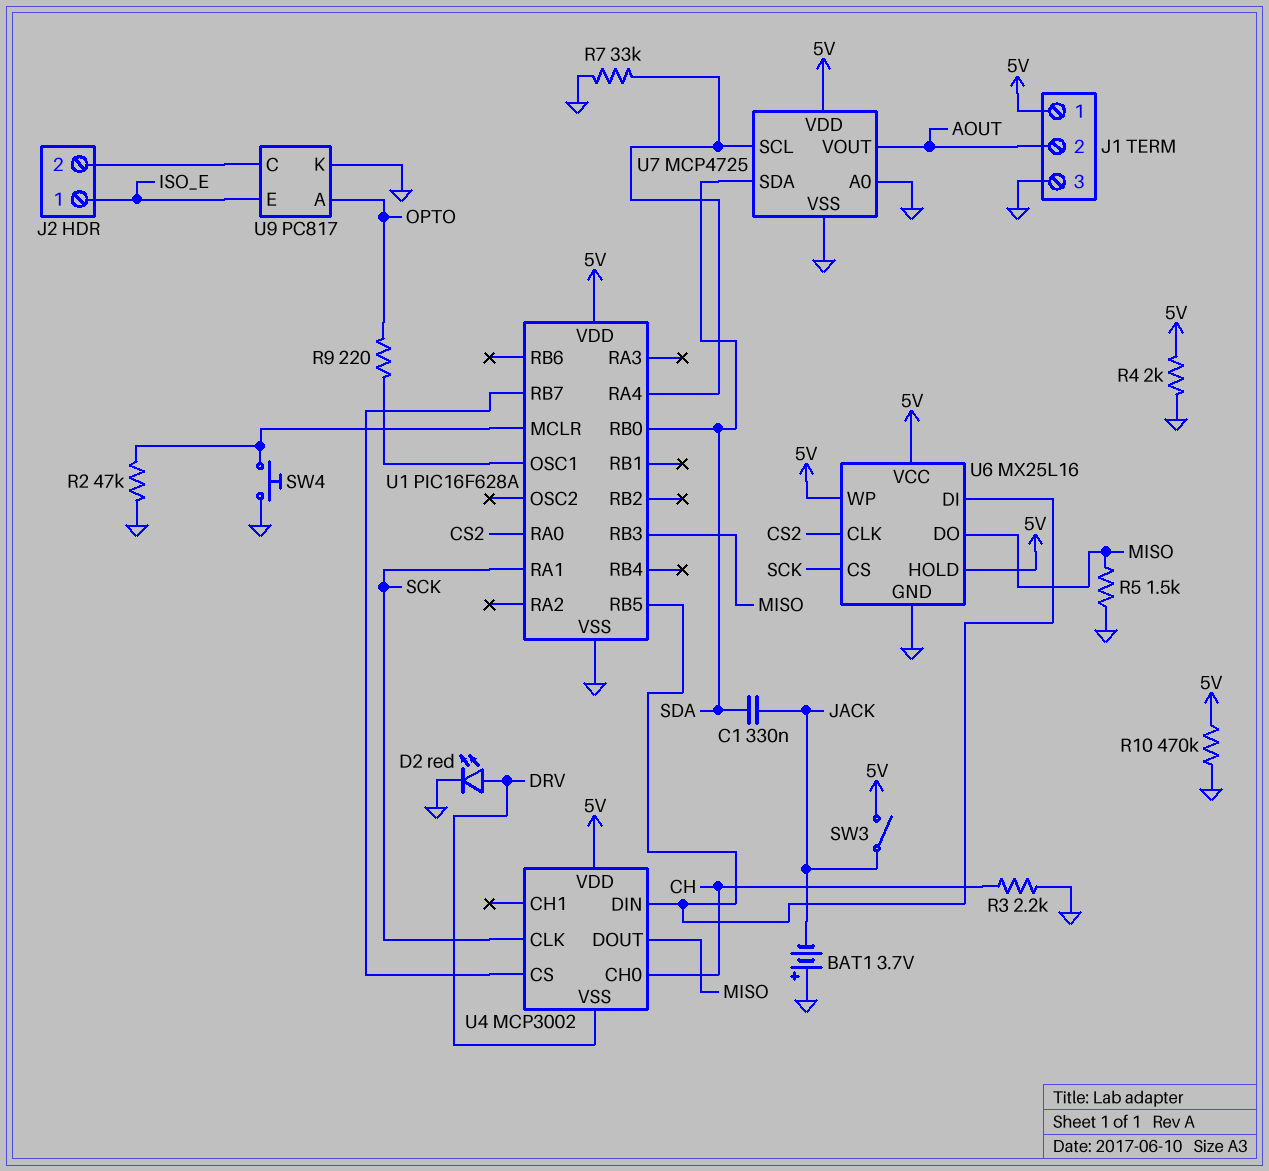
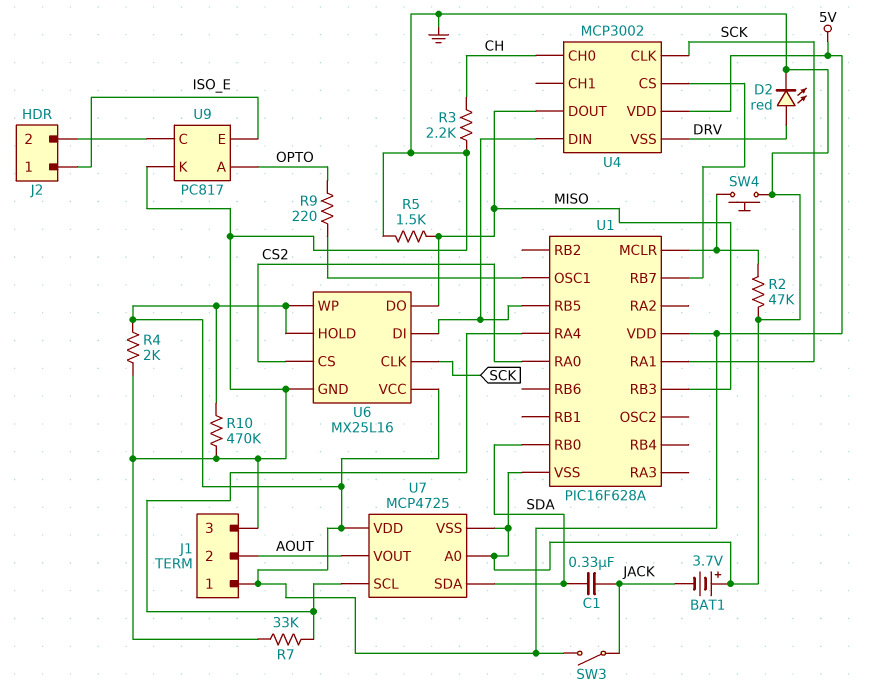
U6 pin CLK: CS2 -> SCK
U6 pin CS: SCK -> CS2

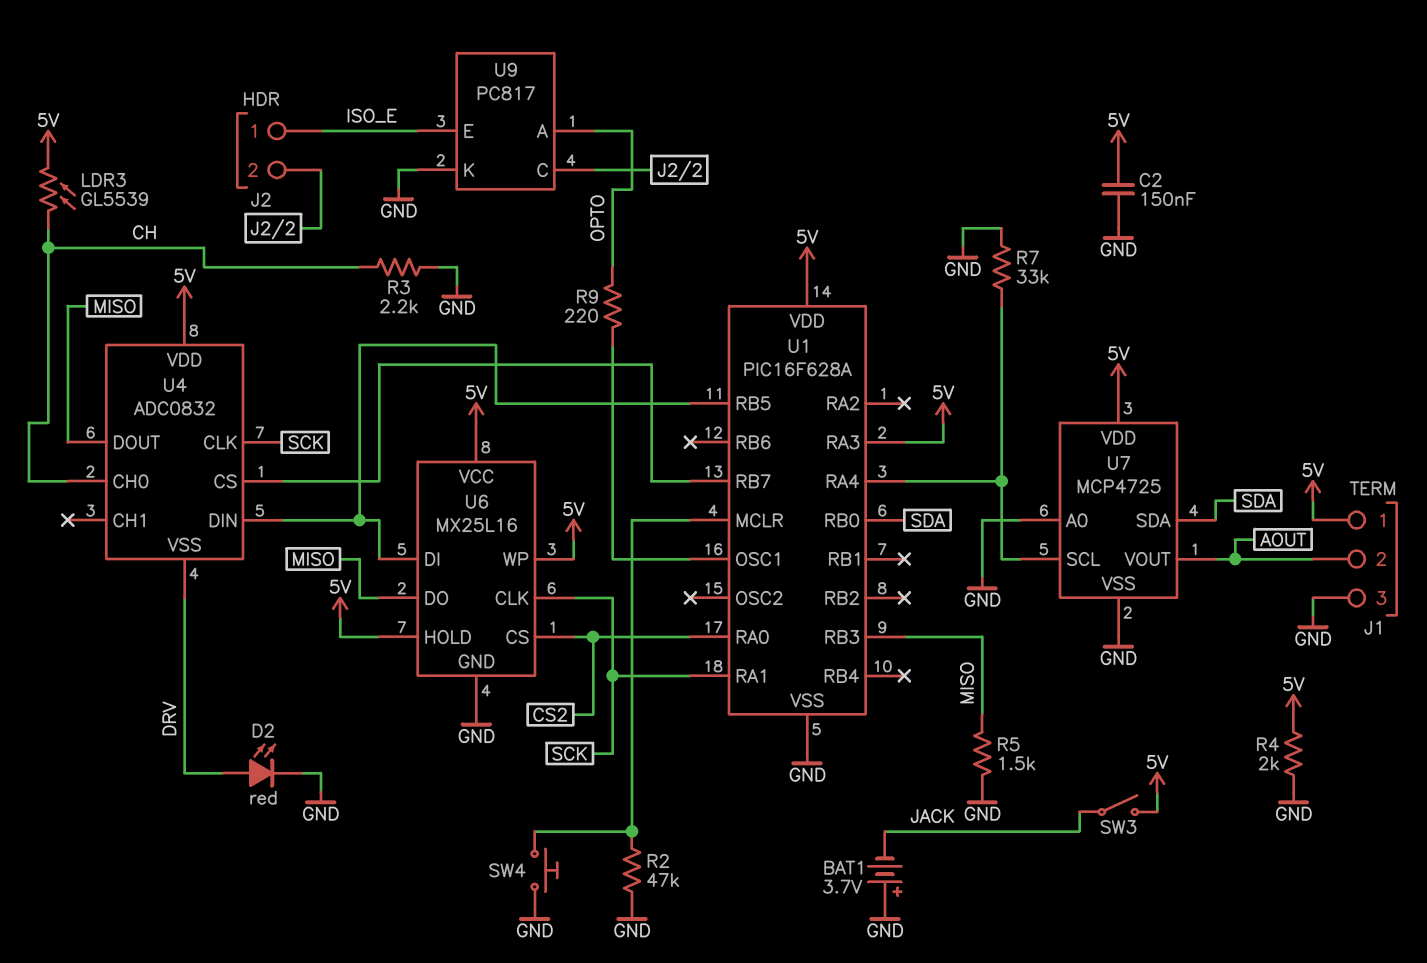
C1: 330nF (JACK, SDA) -> none
C2: none -> 150nF (5V, GND)
LDR3: none -> GL5539 (5V, CH)
R10: 470k (5V, GND) -> none
U1 pin RA3: none -> 5V
U4: MCP3002 -> ADC0832

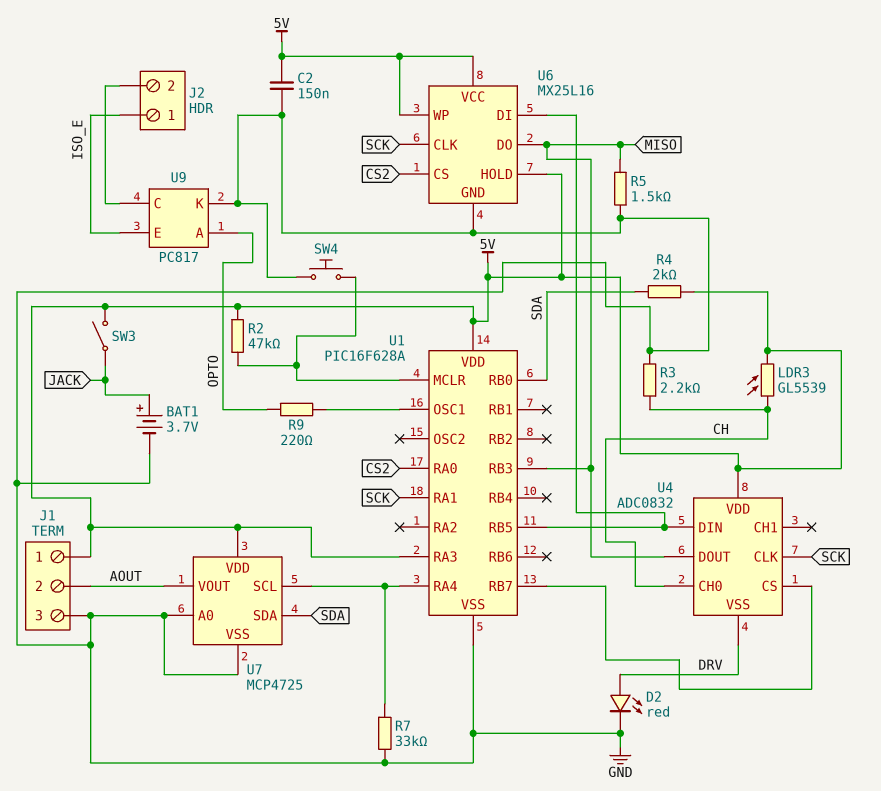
BAT1: 3.7V (plus GND, minus JACK) -> 3.7V (plus JACK, minus GND)
R2: 47k (GND, U1/MCLR) -> 47k (5V, U1/MCLR)
R4: 2k (5V, GND) -> 2k (5V, SDA)

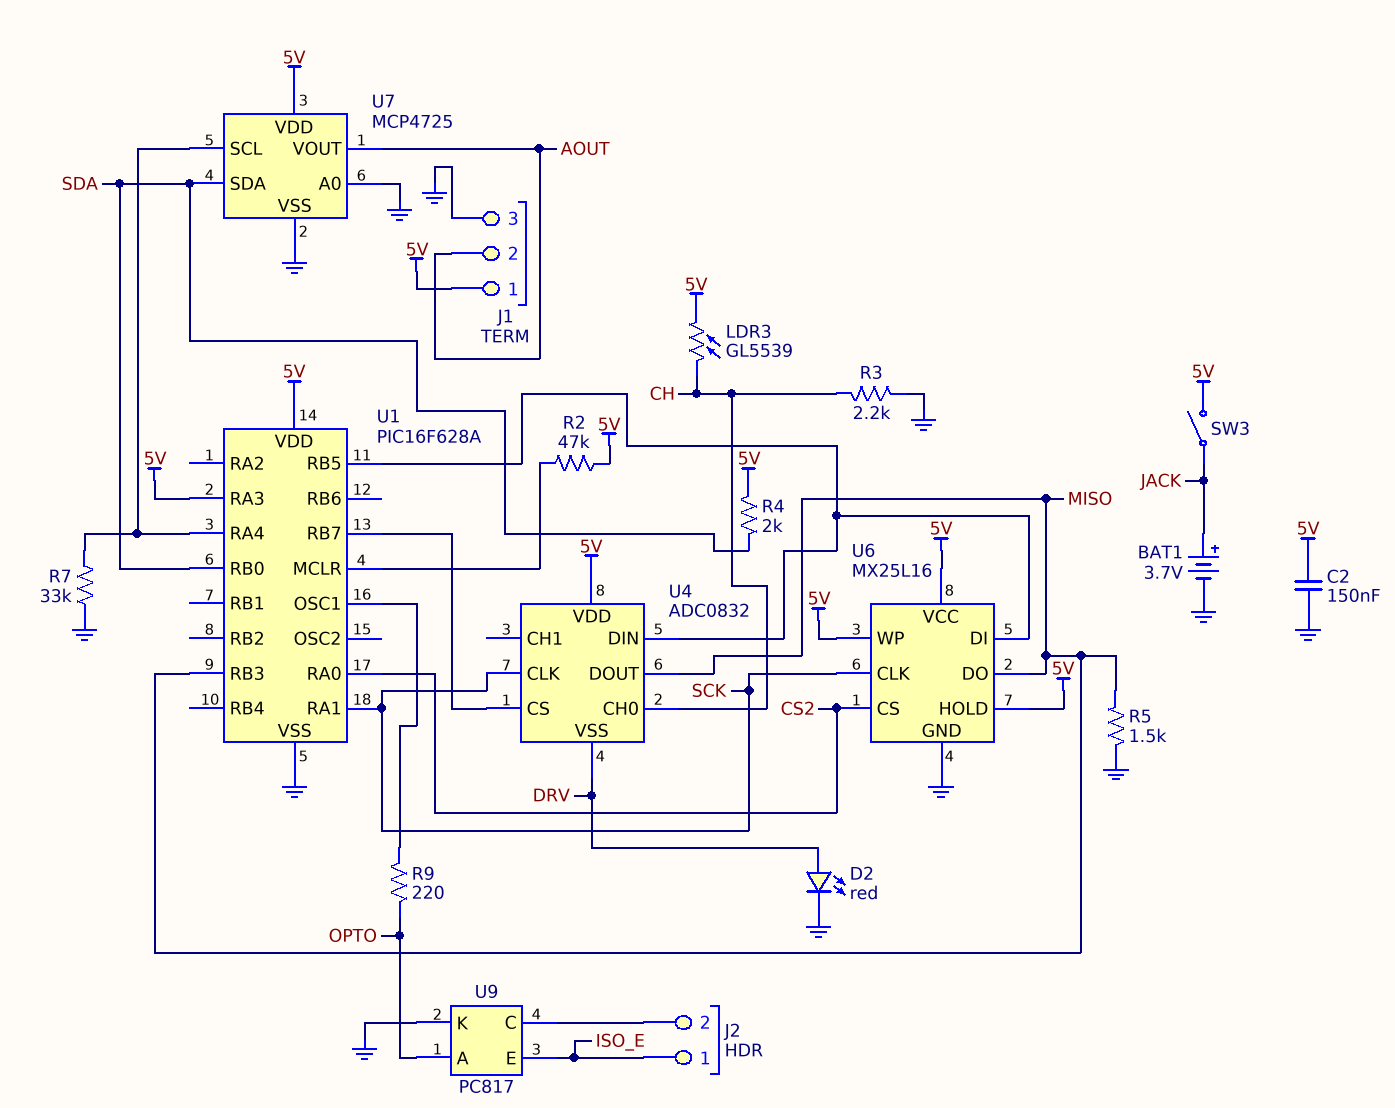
SW4: button (GND, U1/MCLR) -> none

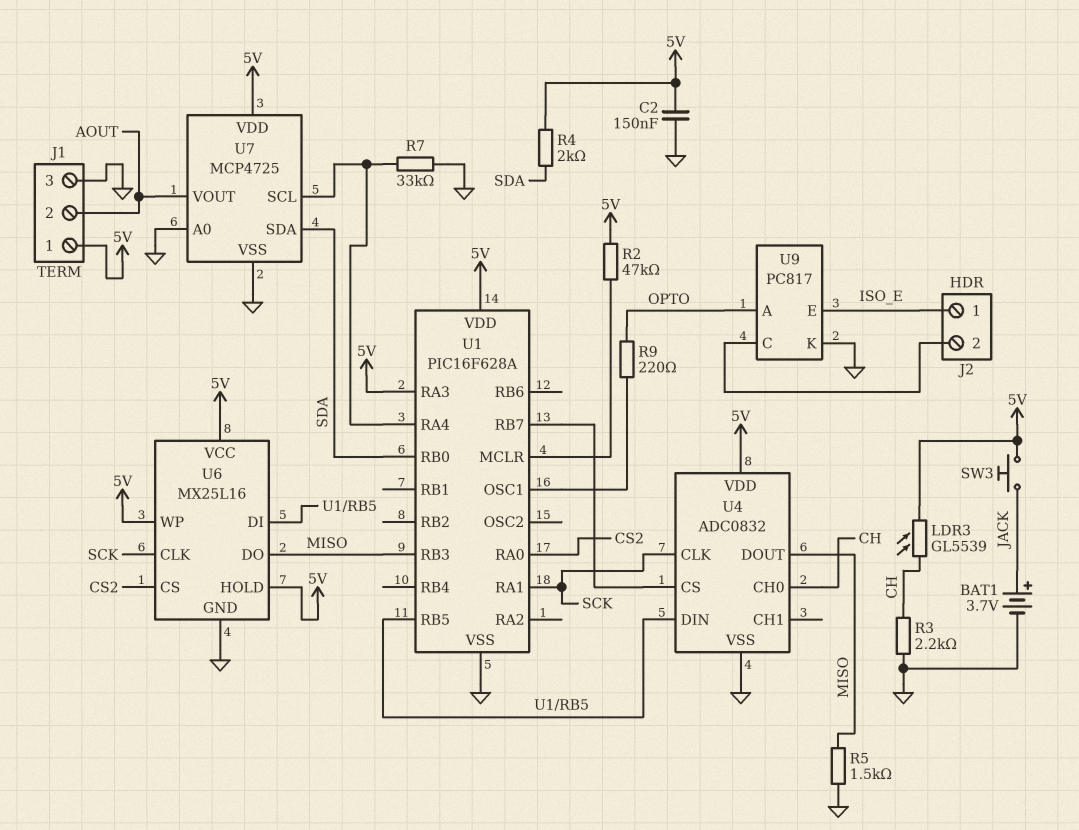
D2: LED red (A DRV, K GND) -> none
SW3: switch (5V, JACK) -> button (5V, JACK)
U4 pin VSS: DRV -> GND

